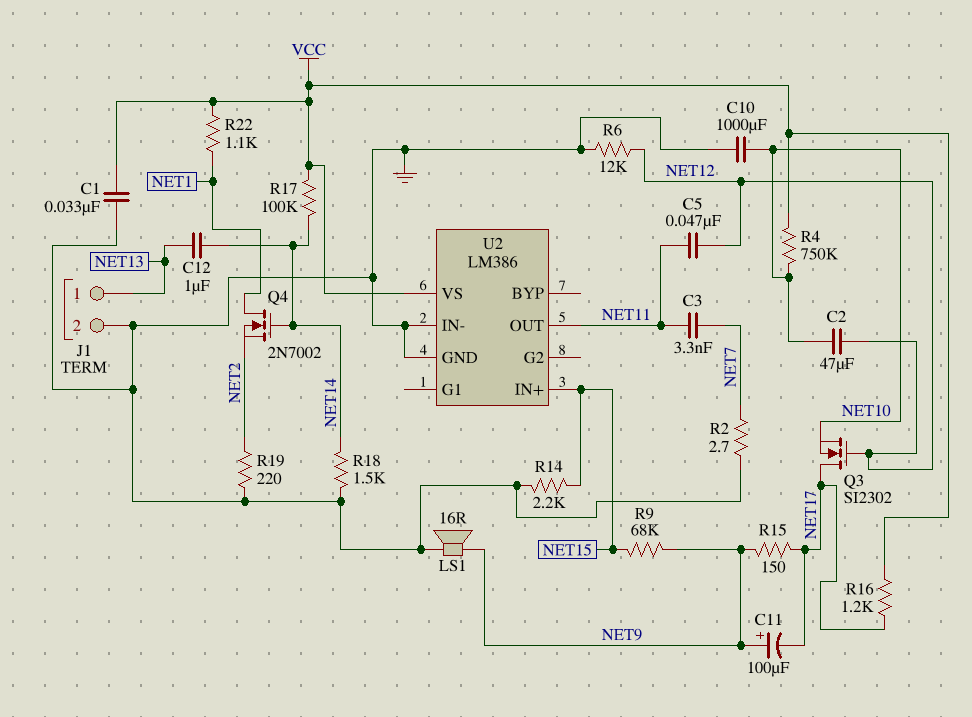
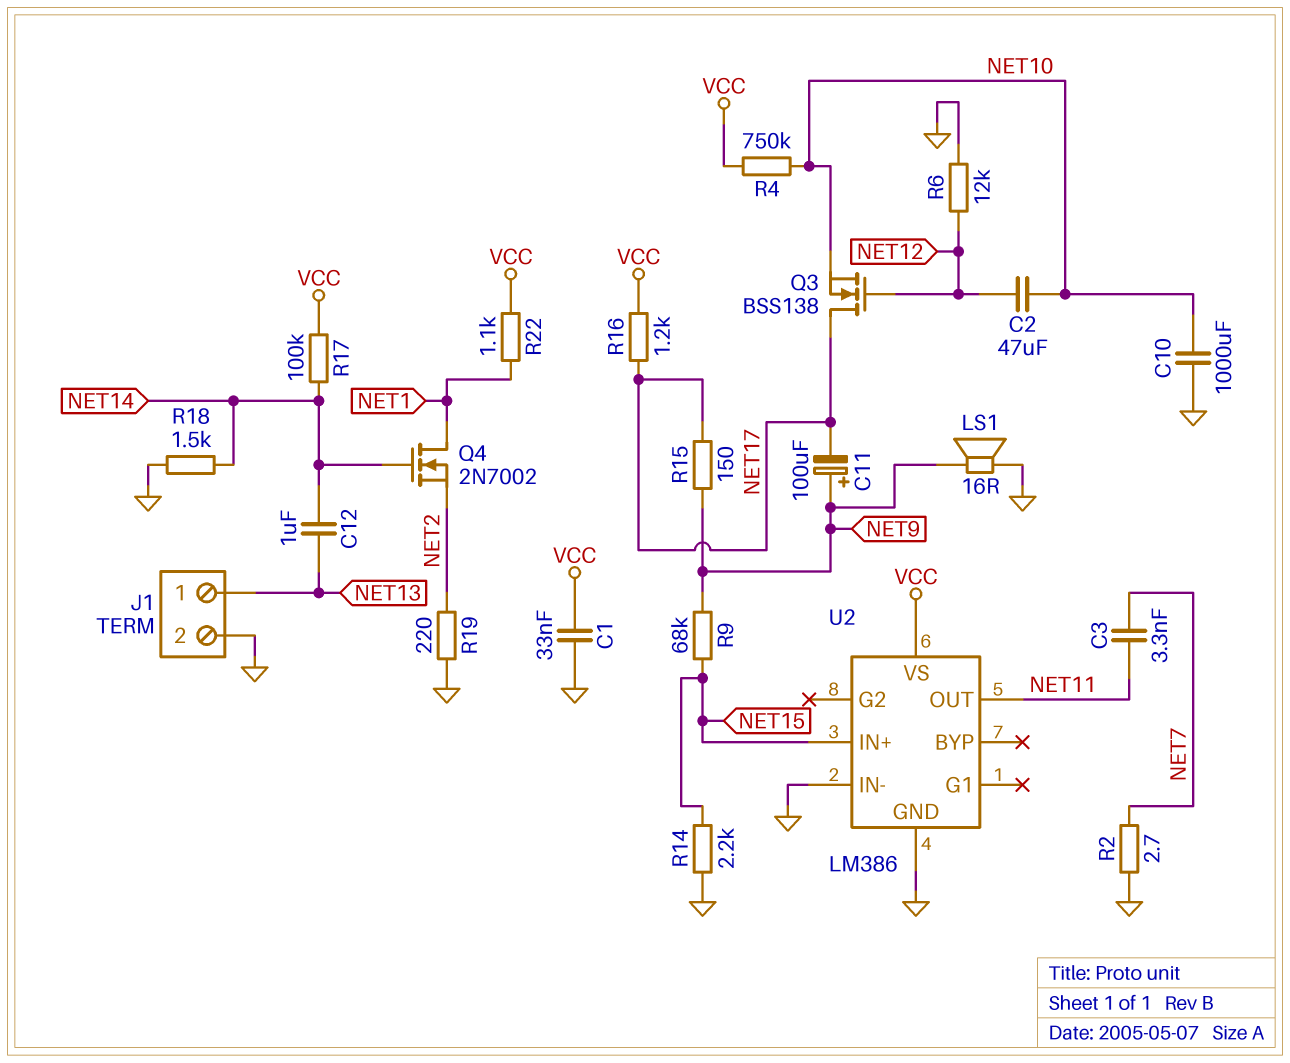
C5: 47nF (NET11, NET12) -> none
Q3: NMOS SI2302 (G NET12, D NET17, S NET10) -> NMOS BSS138 (G NET12, D NET17, S NET10)

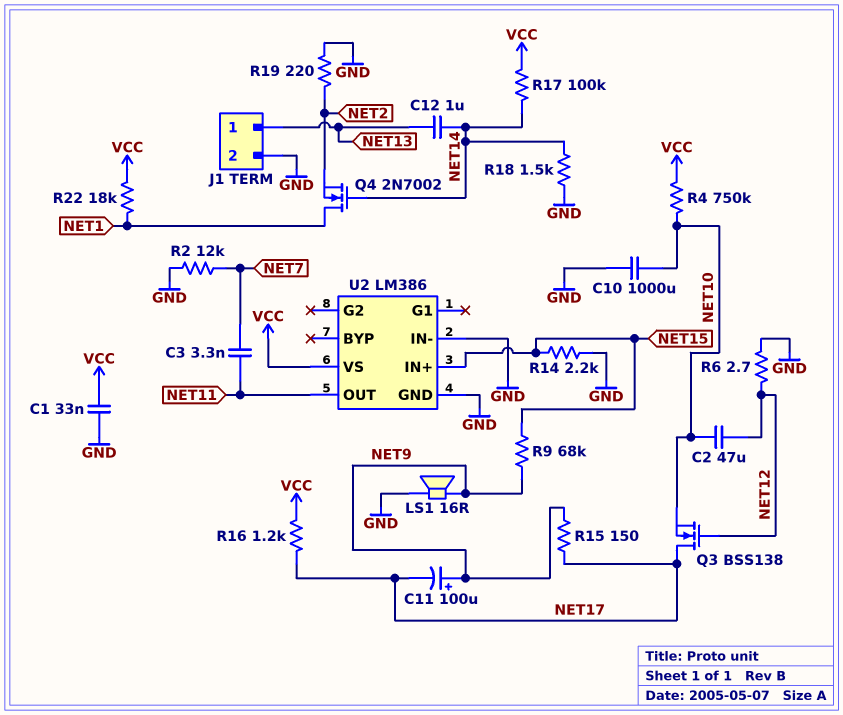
R2: 2.7 (GND, NET7) -> 12k (GND, NET7)
R6: 12k (GND, NET12) -> 2.7 (GND, NET12)
R22: 1.1k (NET1, VCC) -> 18k (NET1, VCC)

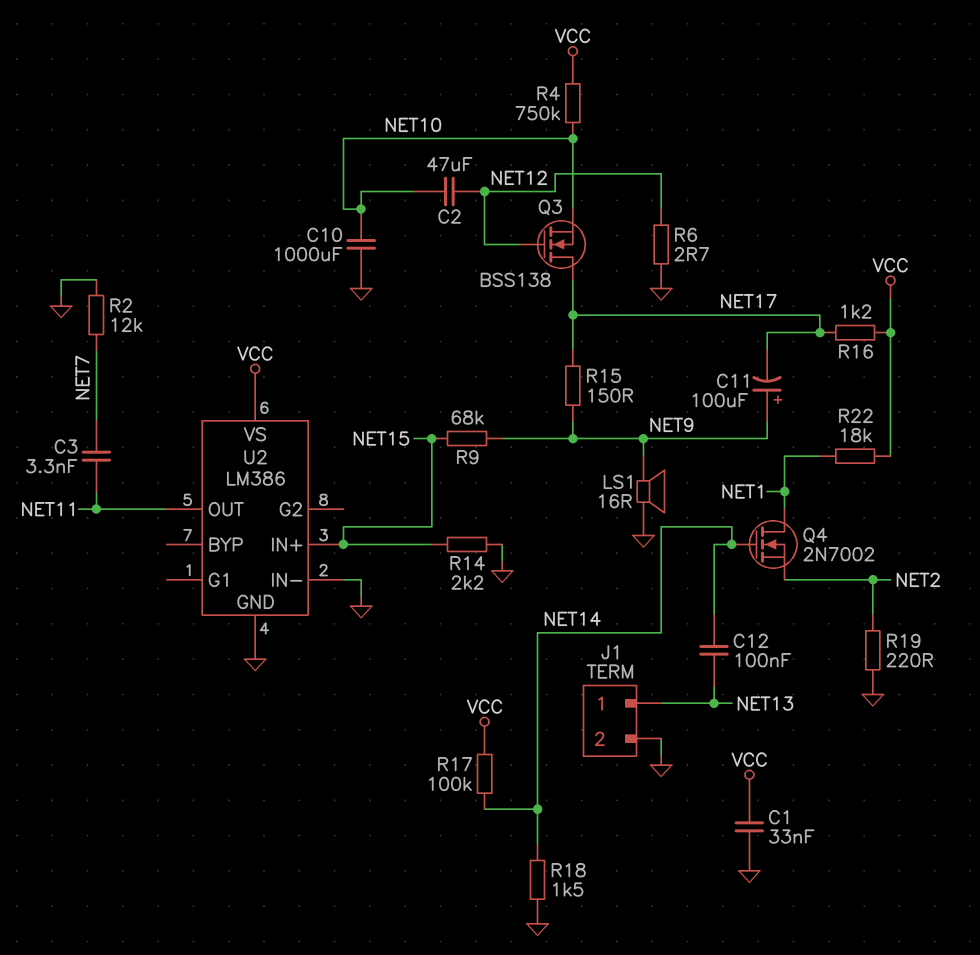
C12: 1uF (NET13, NET14) -> 100nF (NET13, NET14)

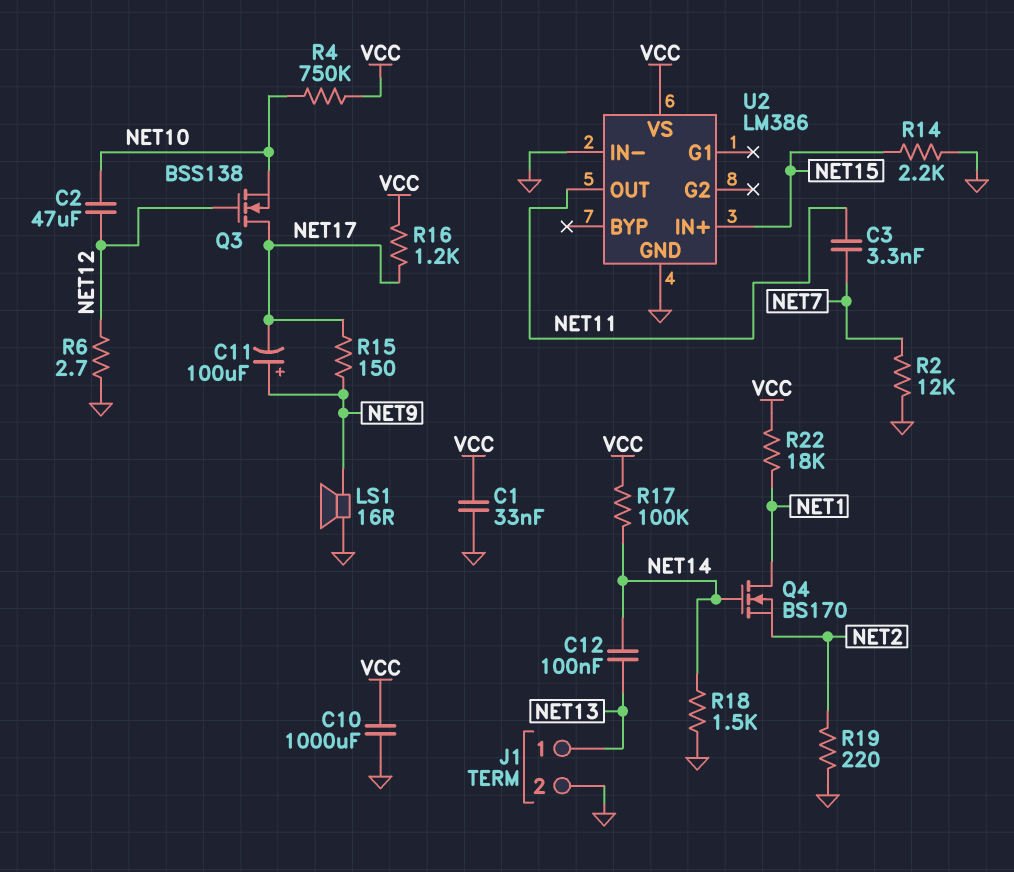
C10: 1000uF (GND, NET10) -> 1000uF (GND, VCC)
Q4: NMOS 2N7002 (G NET14, D NET1, S NET2) -> NMOS BS170 (G NET14, D NET1, S NET2)
R9: 68k (NET9, NET15) -> none

